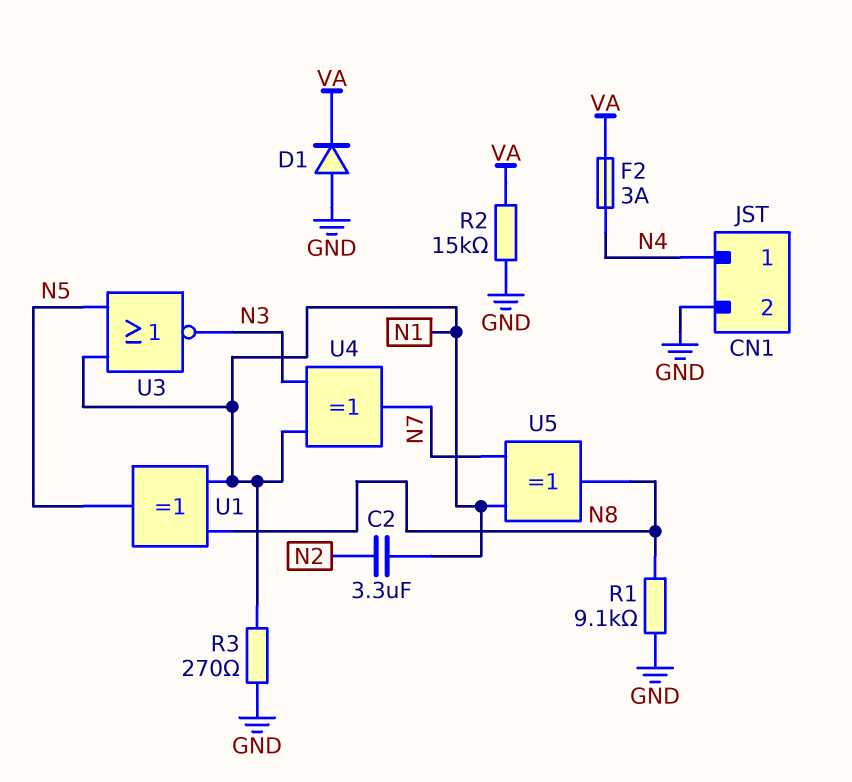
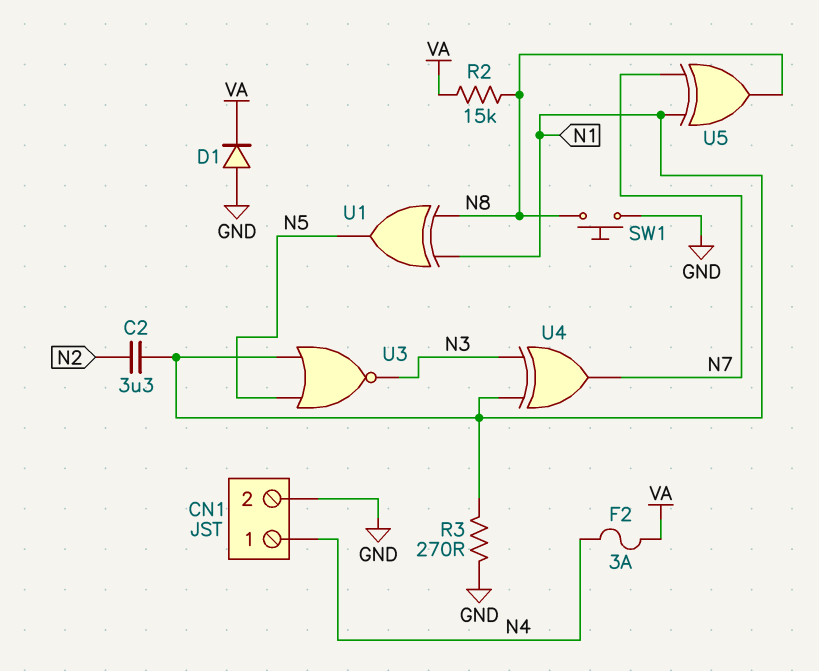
R1: 9.1k (GND, N8) -> none
R2: 15k (GND, VA) -> 15k (N8, VA)
SW1: none -> button (GND, N8)

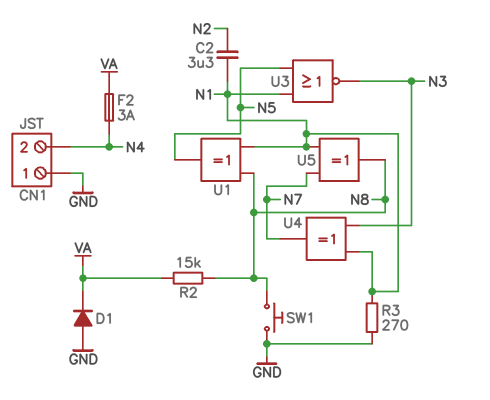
CN1 pin 1: N4 -> GND
CN1 pin 2: GND -> N4

